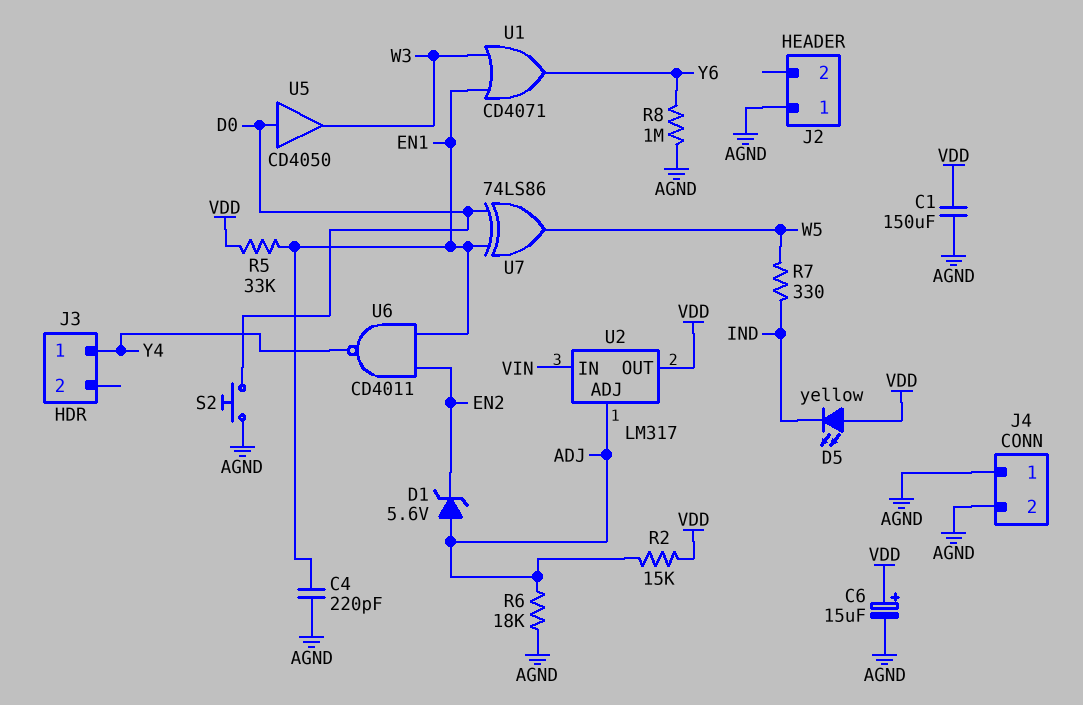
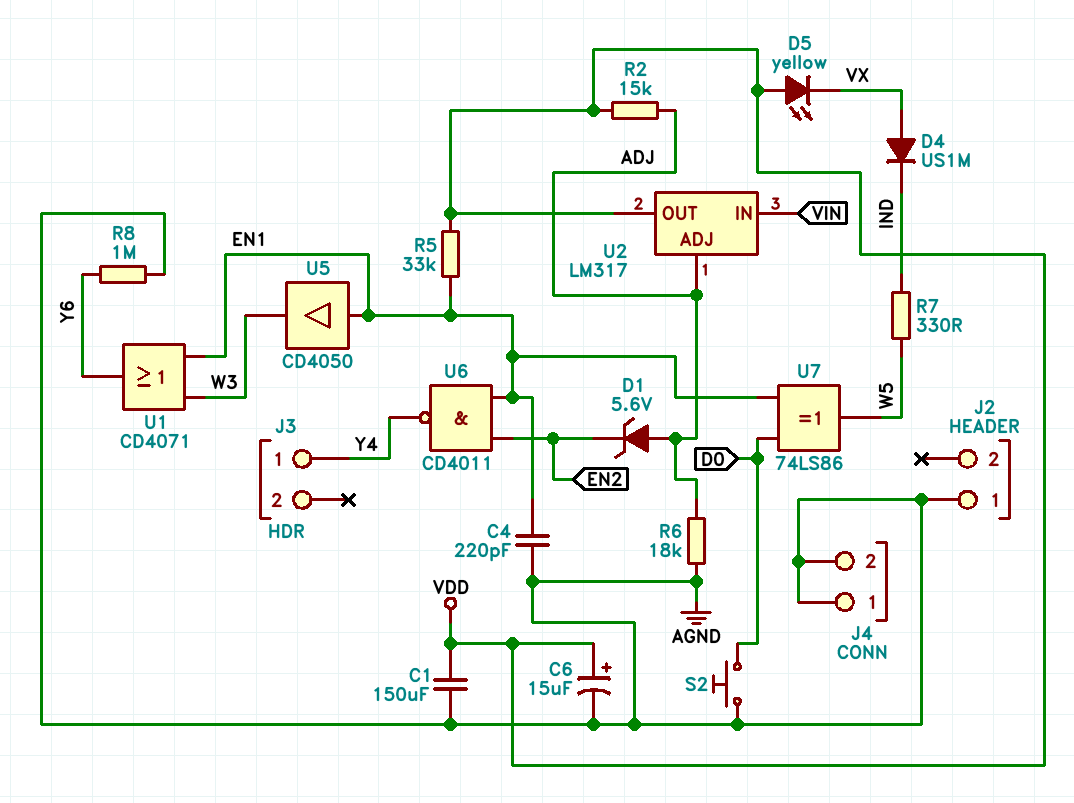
D4: none -> diode US1M (A VX, K IND)
D5: LED yellow (A VDD, K IND) -> LED yellow (A VDD, K VX)
U5: buffer CD4050 (in D0, out W3) -> buffer CD4050 (in EN1, out W3)

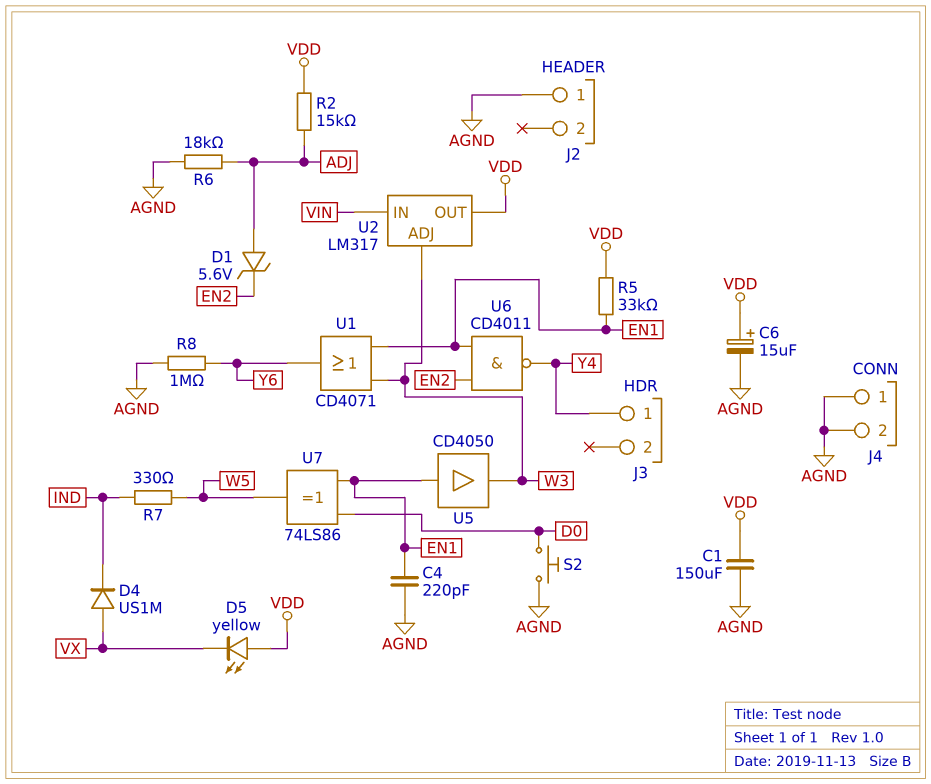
U2 pin ADJ: ADJ -> W3

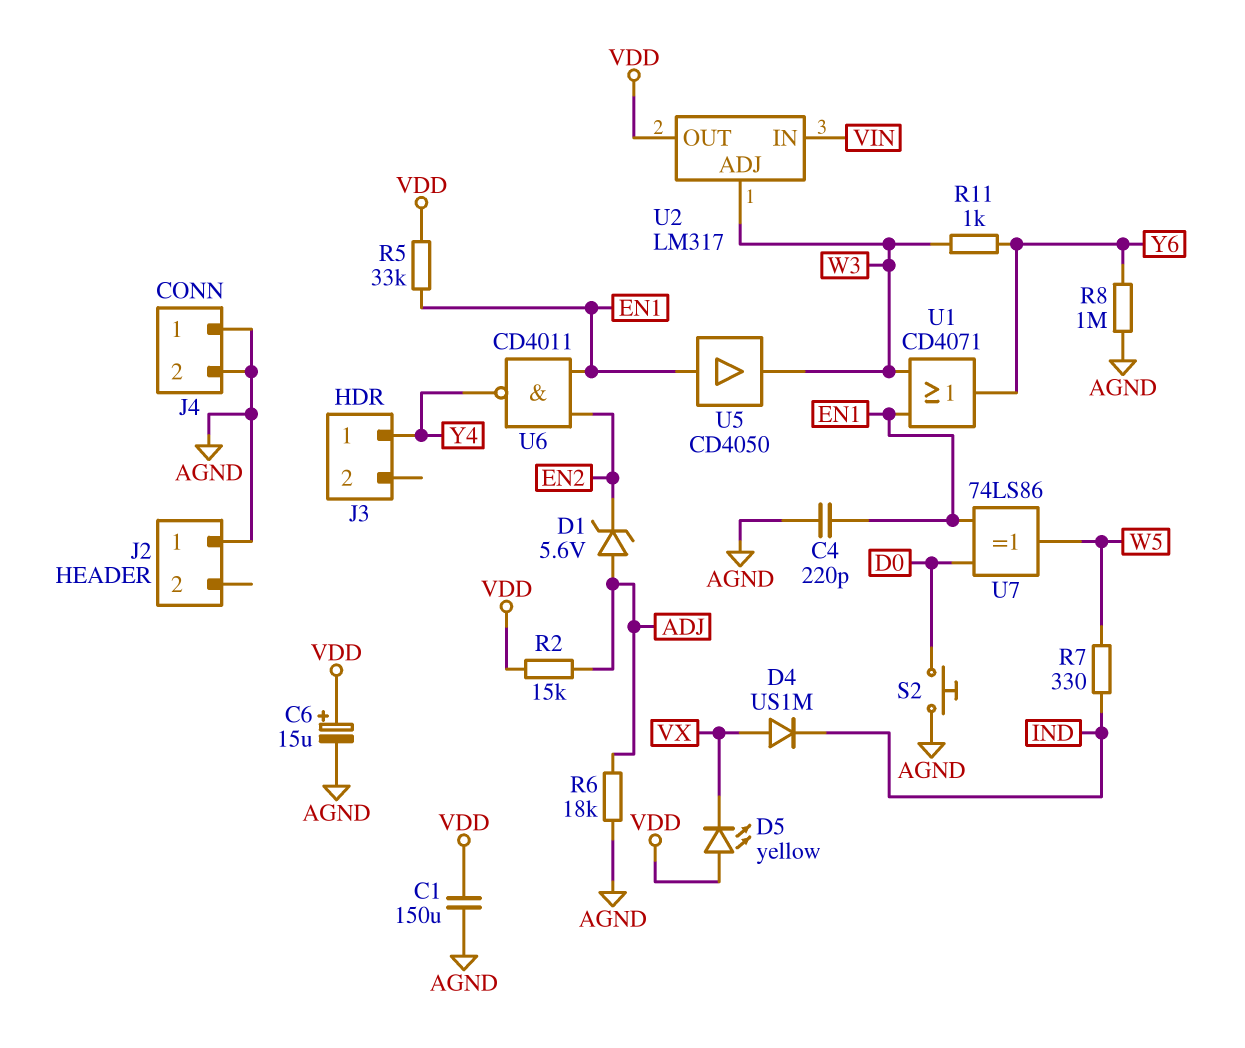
R11: none -> 1k (W3, Y6)

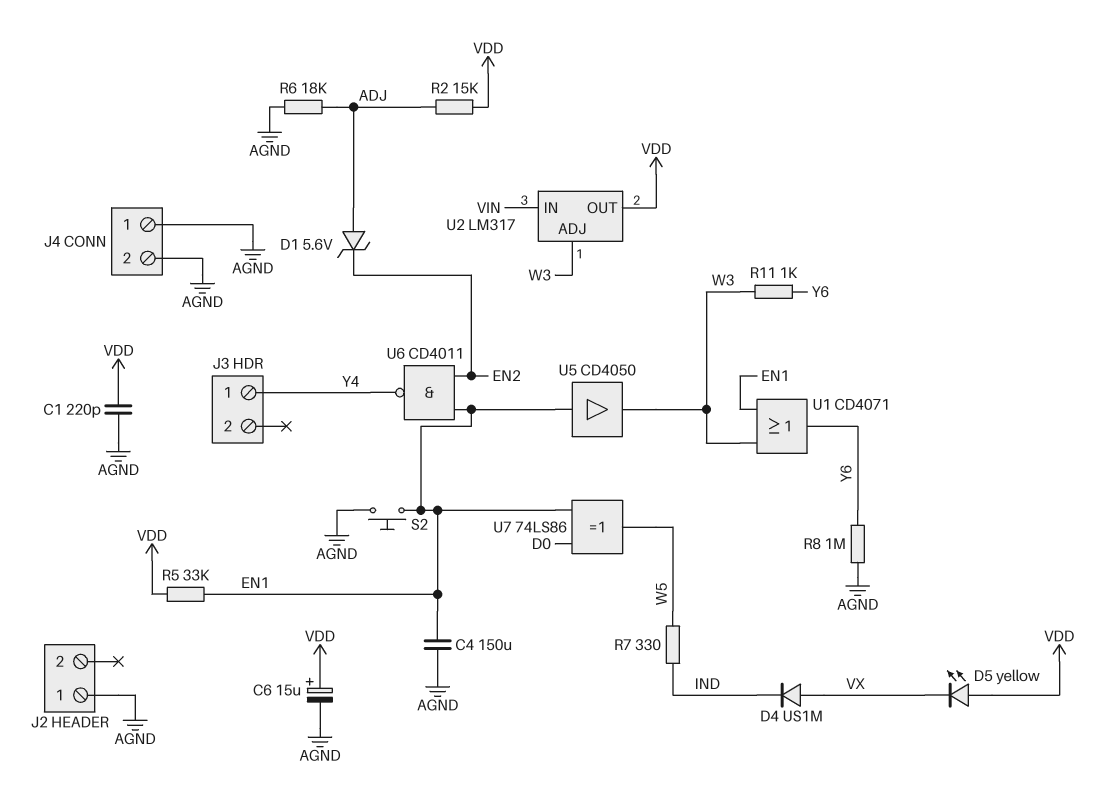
C1: 150uF (AGND, VDD) -> 220pF (AGND, VDD)
C4: 220pF (AGND, EN1) -> 150uF (AGND, EN1)
S2: button (AGND, D0) -> button (AGND, EN1)

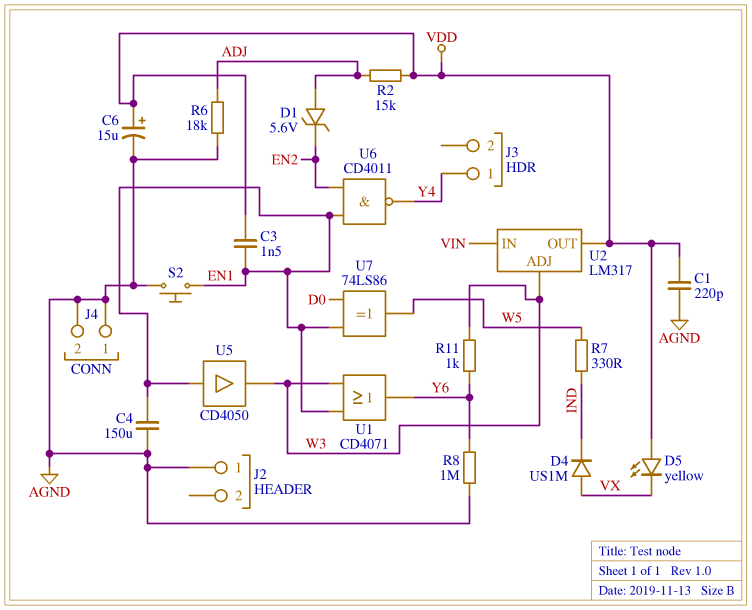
C3: none -> 1.5nF (EN1, VDD)
R5: 33k (EN1, VDD) -> none

